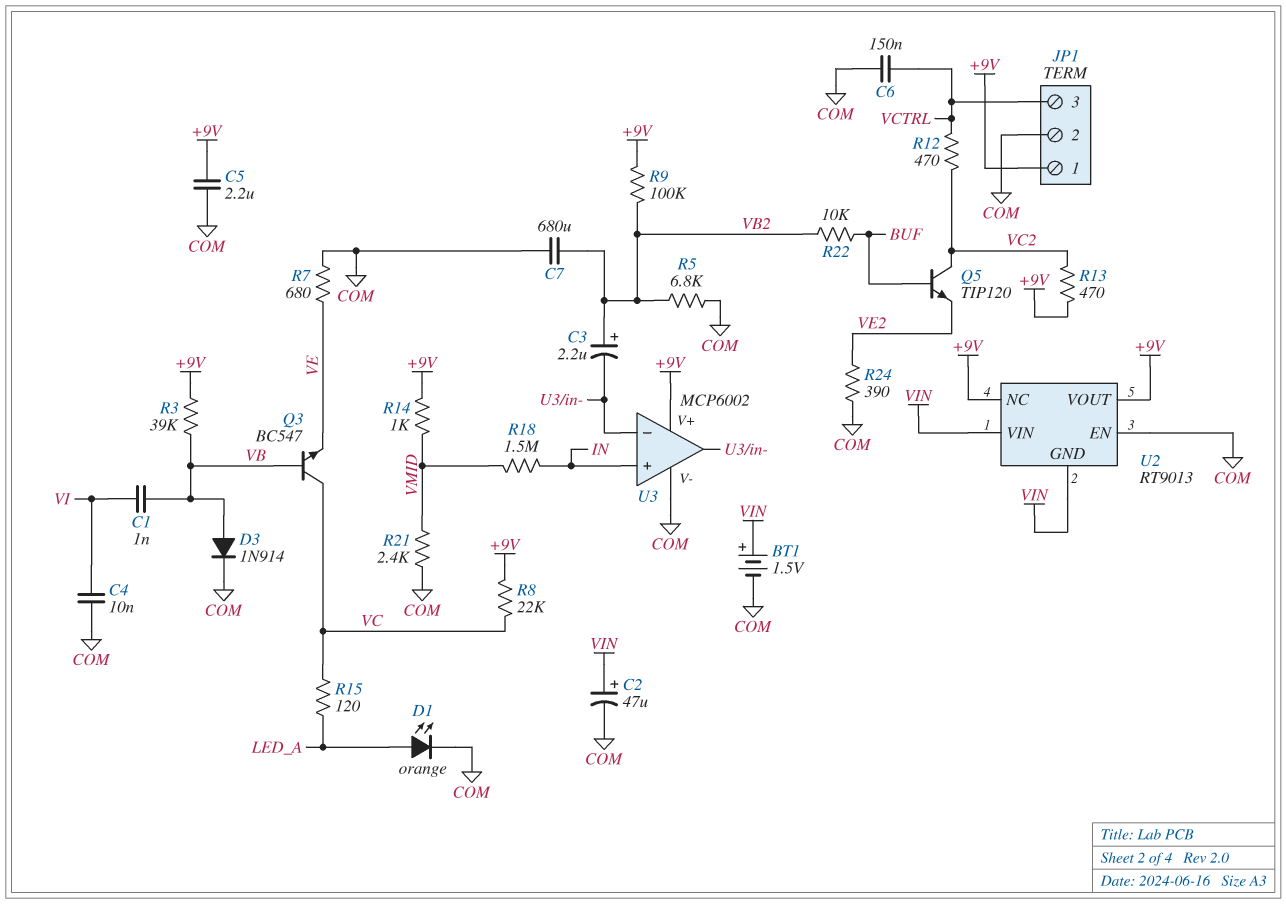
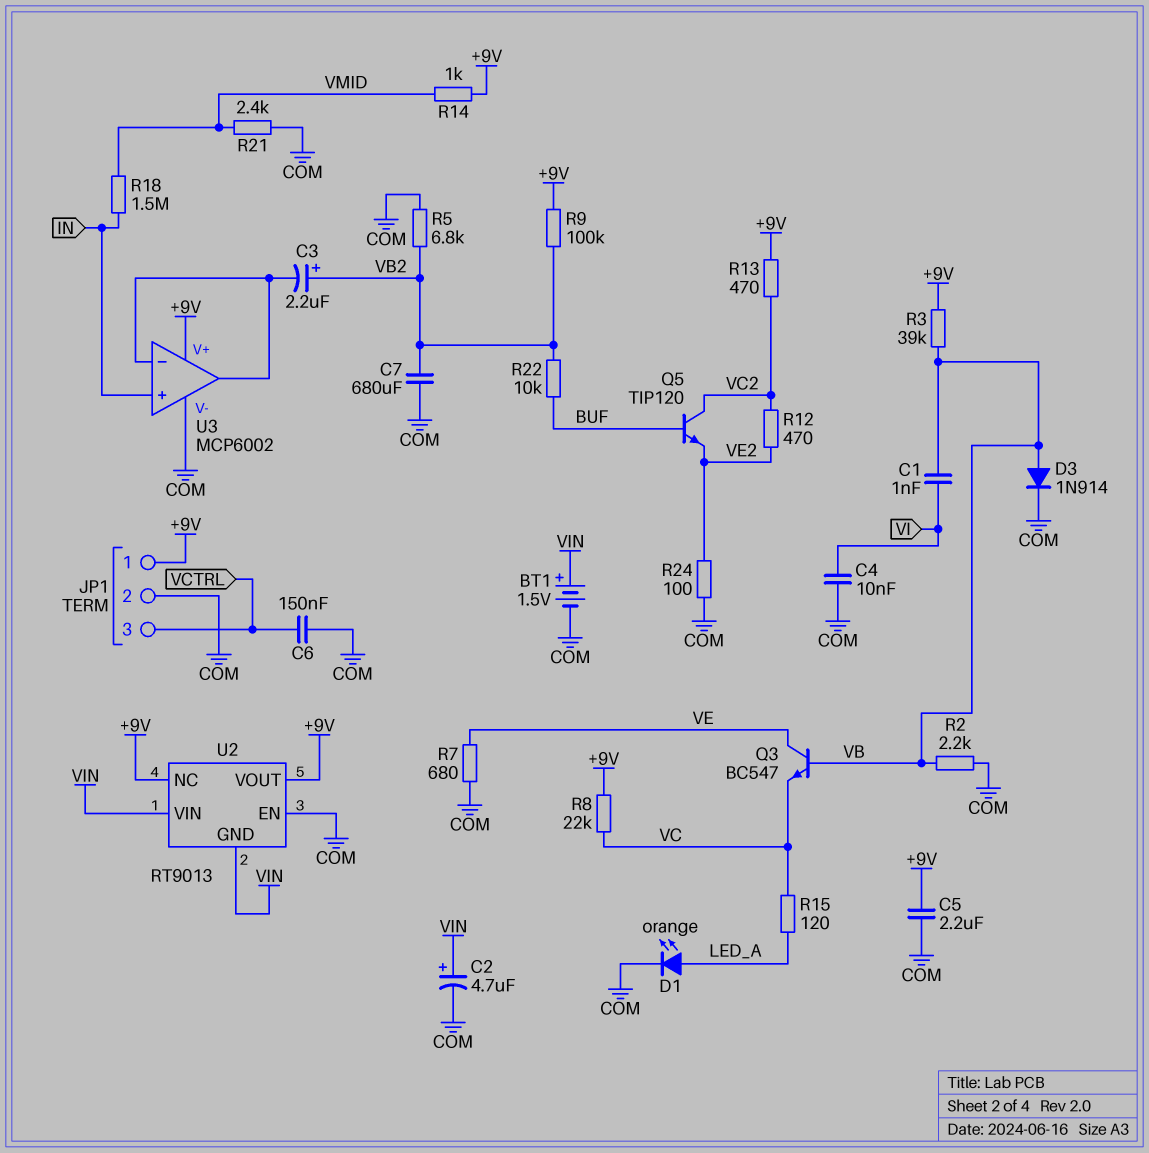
C2: 47uF (plus VIN, minus COM) -> 4.7uF (plus VIN, minus COM)
Q3: NPN BC547 (B VB, C VC, E VE) -> NPN BC547 (B VB, C VE, E VC)
R2: none -> 2.2k (COM, VB)
R12: 470 (VC2, VCTRL) -> 470 (VC2, VE2)
R24: 390 (COM, VE2) -> 100 (COM, VE2)

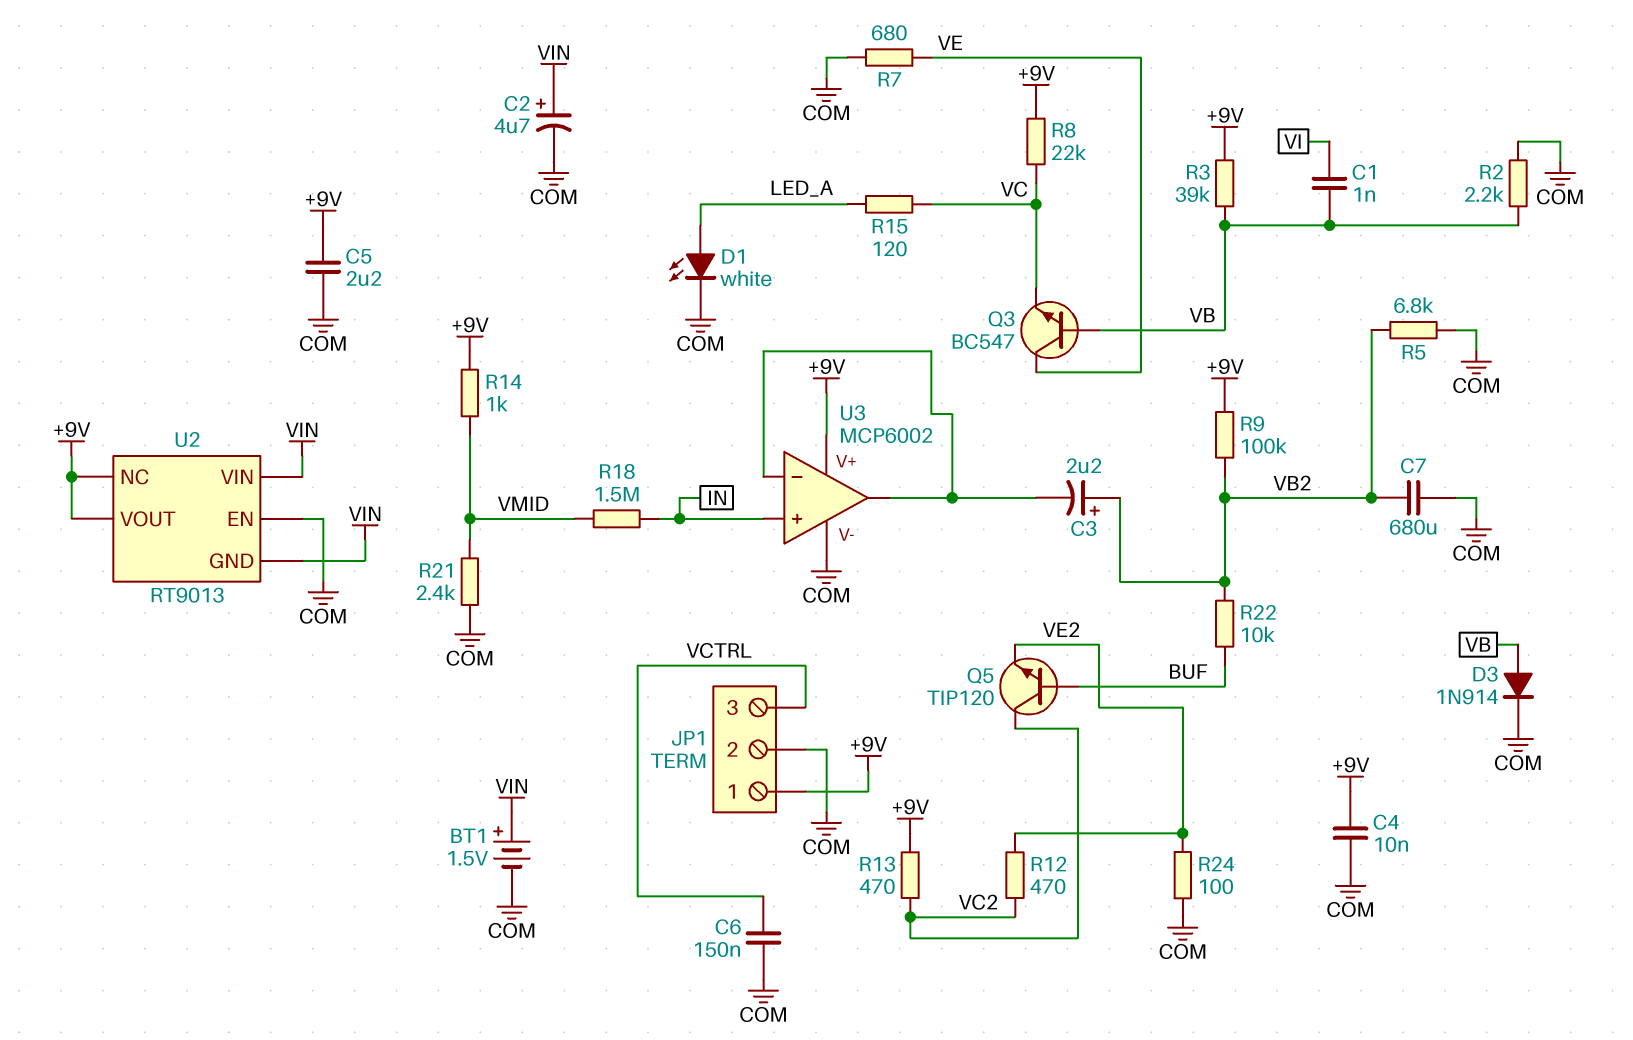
C4: 10nF (COM, VI) -> 10nF (+9V, COM)
D1: LED orange (A LED_A, K COM) -> LED white (A LED_A, K COM)

